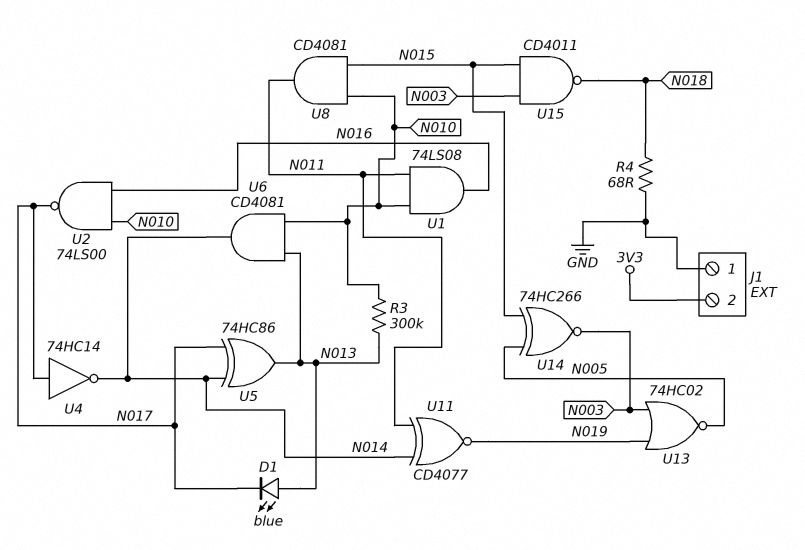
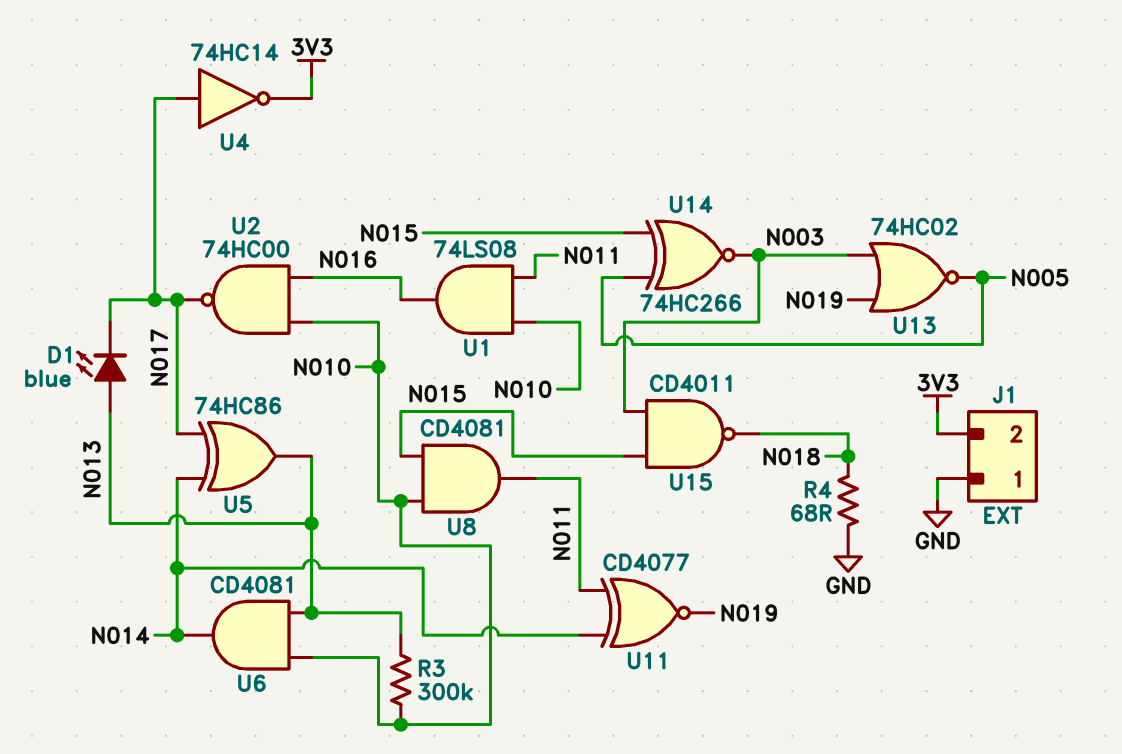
U2: NAND 74LS00 (in N010, in N016, out N017) -> NAND 74HC00 (in N010, in N016, out N017)
U4: NOT 74HC14 (in N017, out N014) -> NOT 74HC14 (in N017, out 3V3)

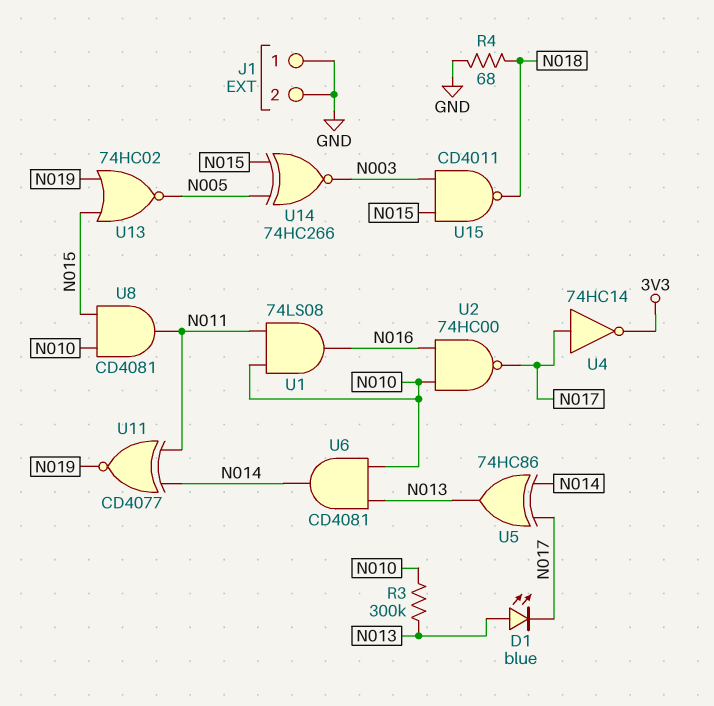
J1 pin 2: 3V3 -> GND
U13: NOR 74HC02 (in N003, in N019, out N005) -> NOR 74HC02 (in N015, in N019, out N005)

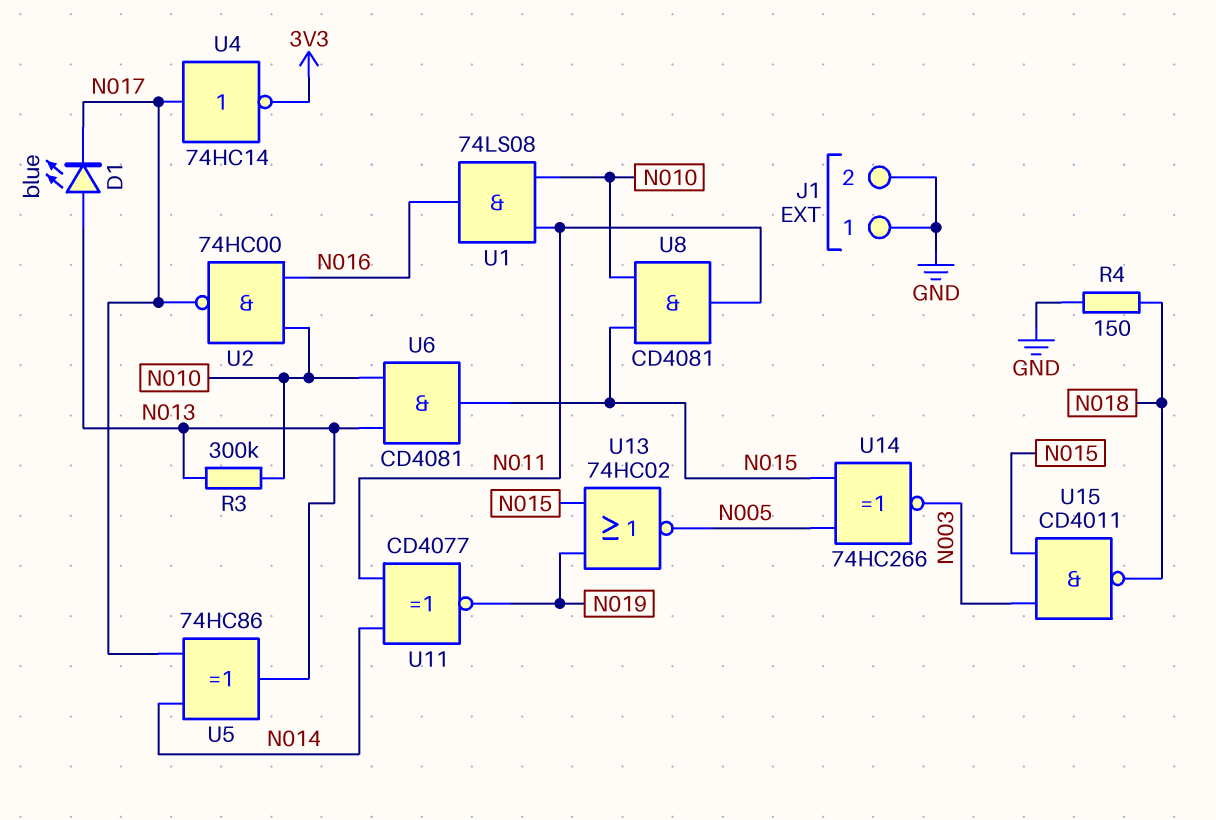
R4: 68 (GND, N018) -> 150 (GND, N018)
U6: AND CD4081 (in N010, in N013, out N014) -> AND CD4081 (in N010, in N013, out N015)

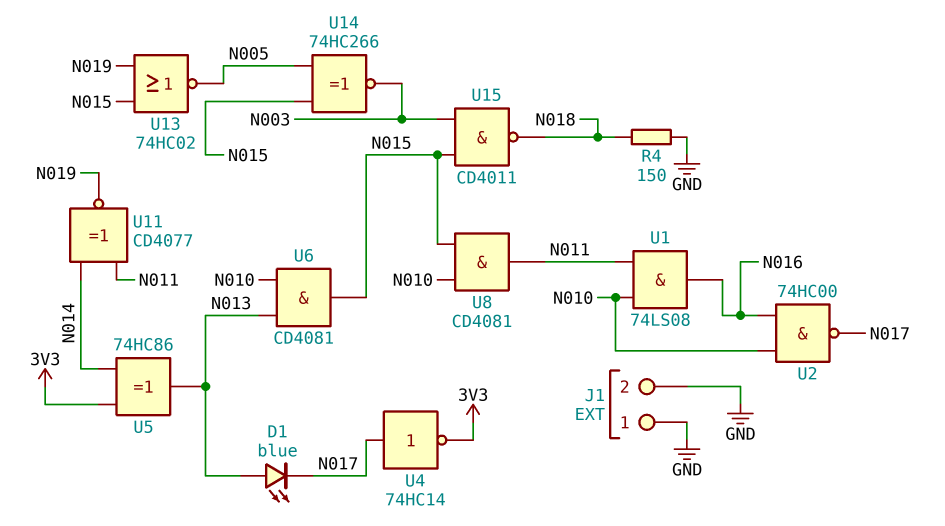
R3: 300k (N010, N013) -> none
U5: XOR 74HC86 (in N014, in N017, out N013) -> XOR 74HC86 (in 3V3, in N014, out N013)

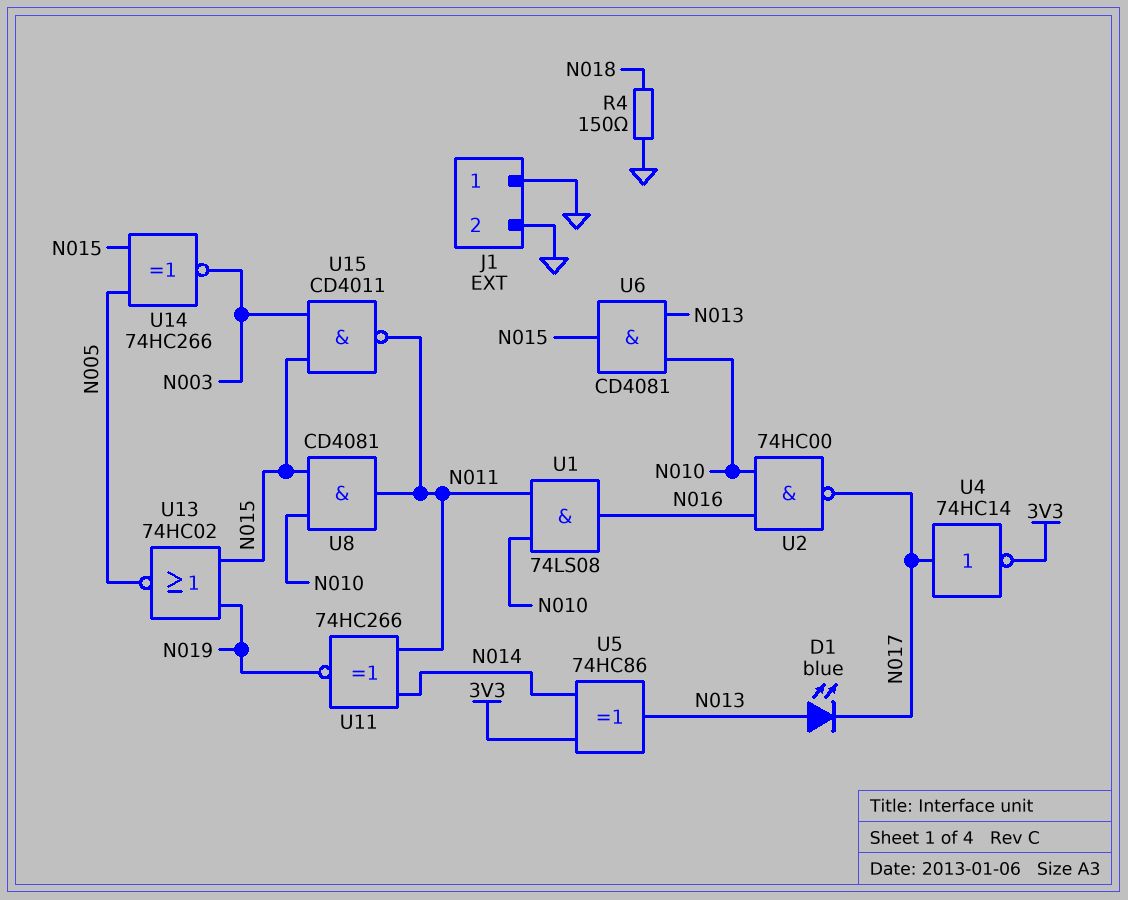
U11: XNOR CD4077 (in N011, in N014, out N019) -> XNOR 74HC266 (in N011, in N014, out N019)
U15: NAND CD4011 (in N003, in N015, out N018) -> NAND CD4011 (in N003, in N015, out N011)

